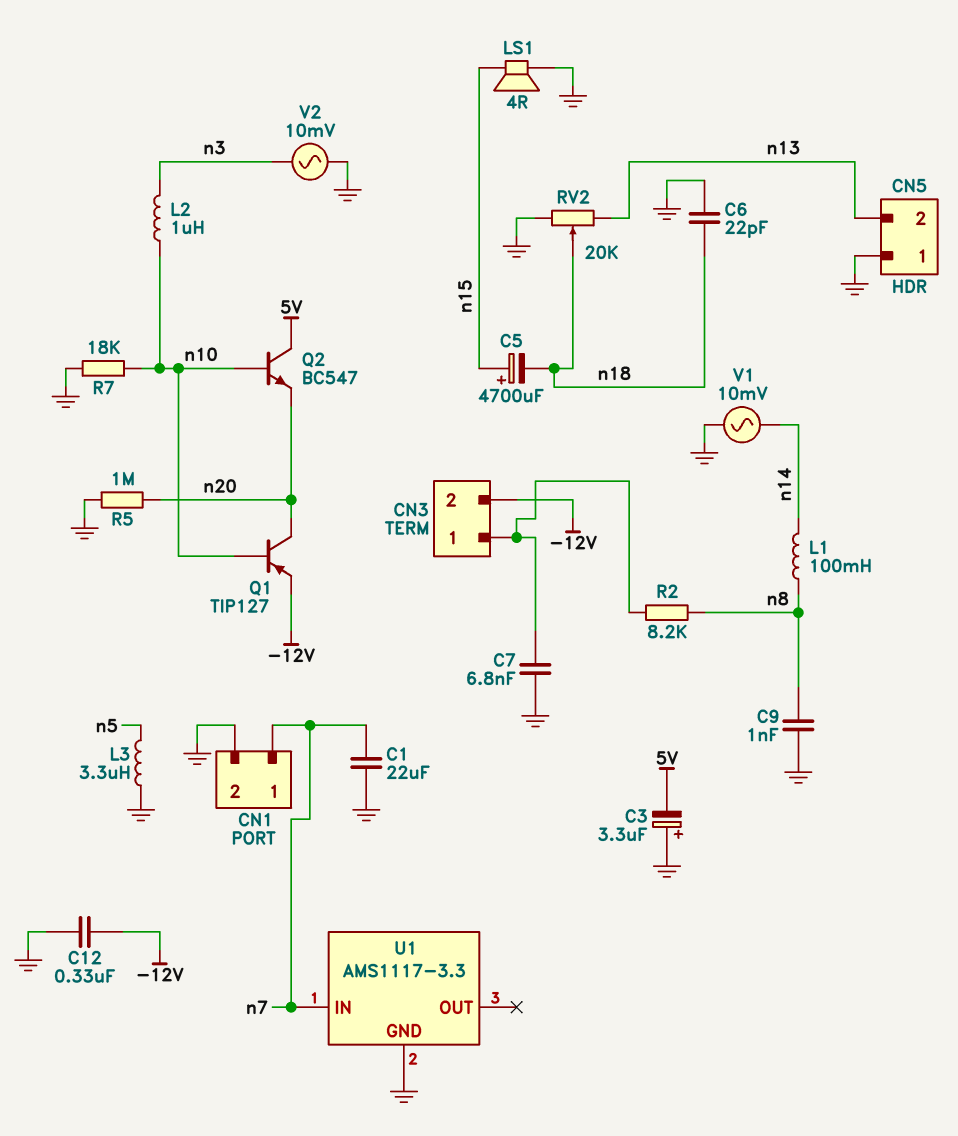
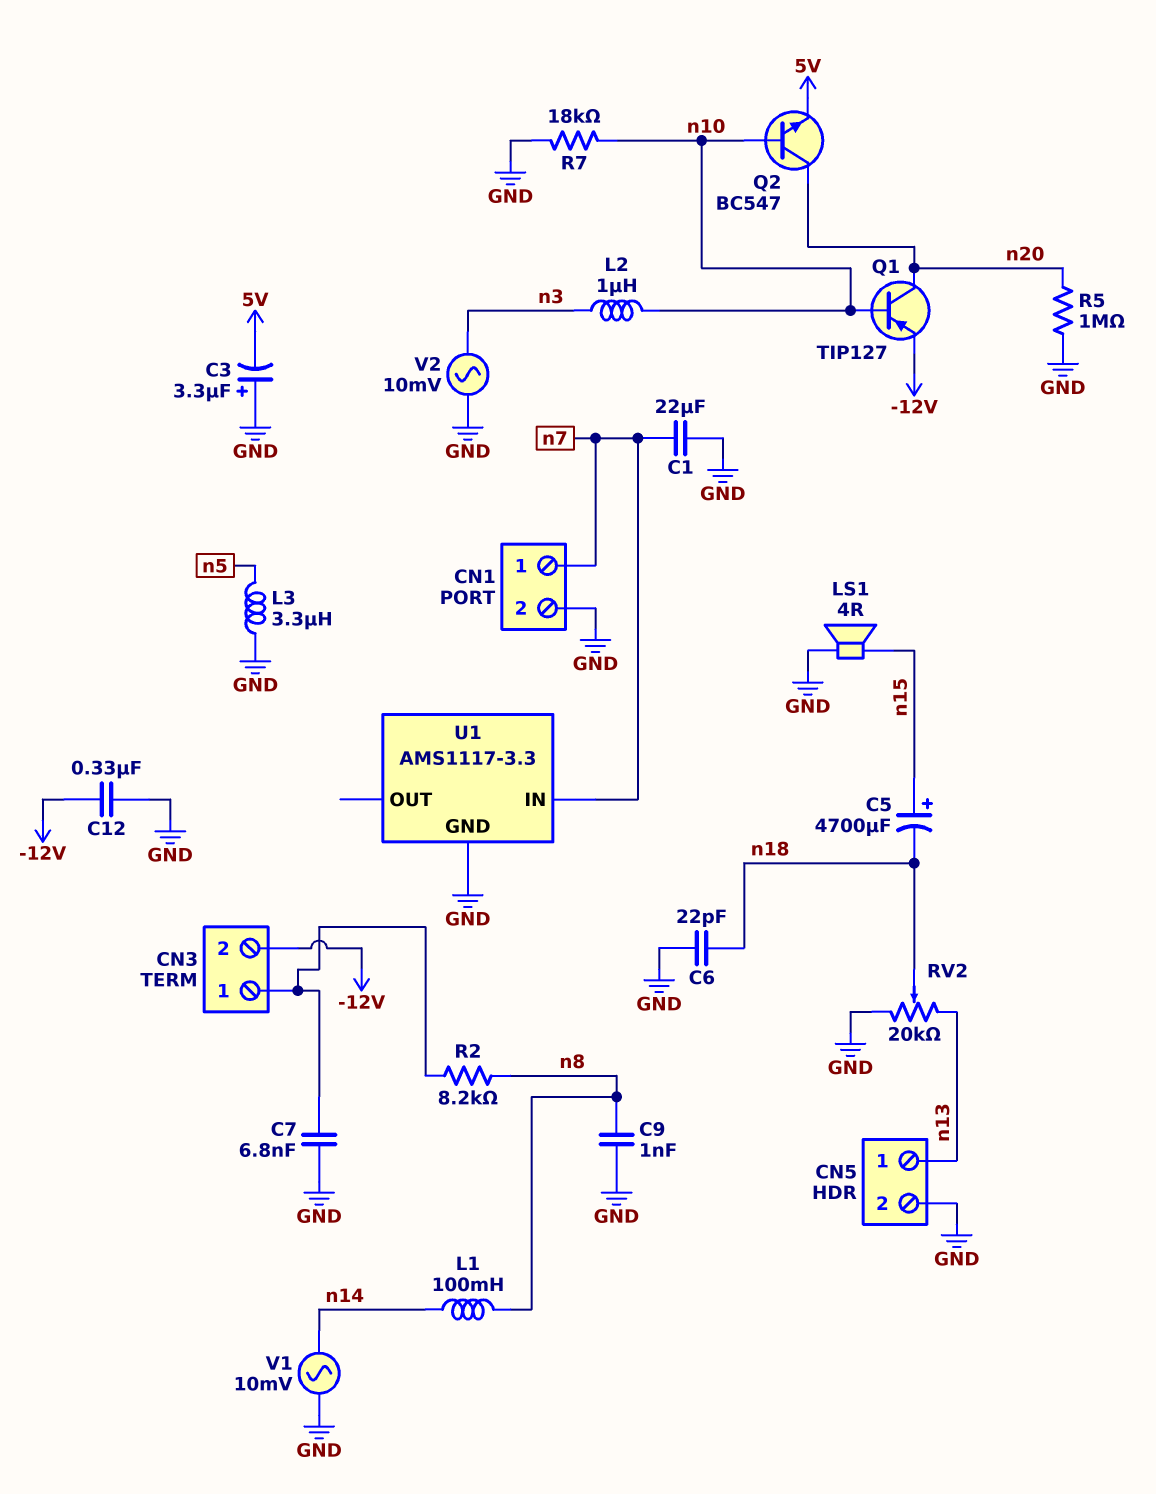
CN5 pin 1: GND -> n13
CN5 pin 2: n13 -> GND
Q2: NPN BC547 (B n10, C 5V, E n20) -> NPN BC547 (B n10, C n20, E 5V)

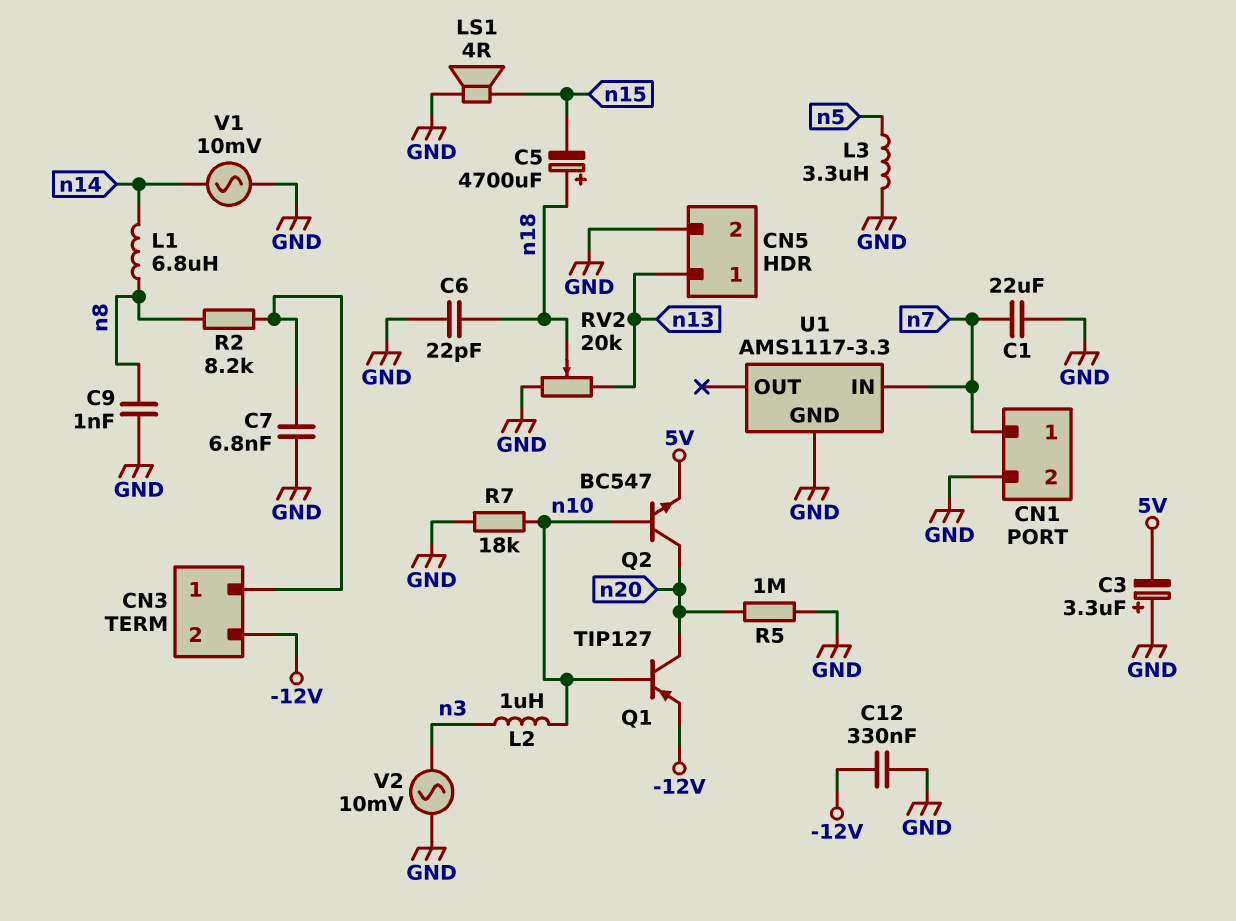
C5: 4700uF (plus n15, minus n18) -> 4700uF (plus n18, minus n15)
L1: 100mH (n8, n14) -> 6.8uH (n8, n14)

